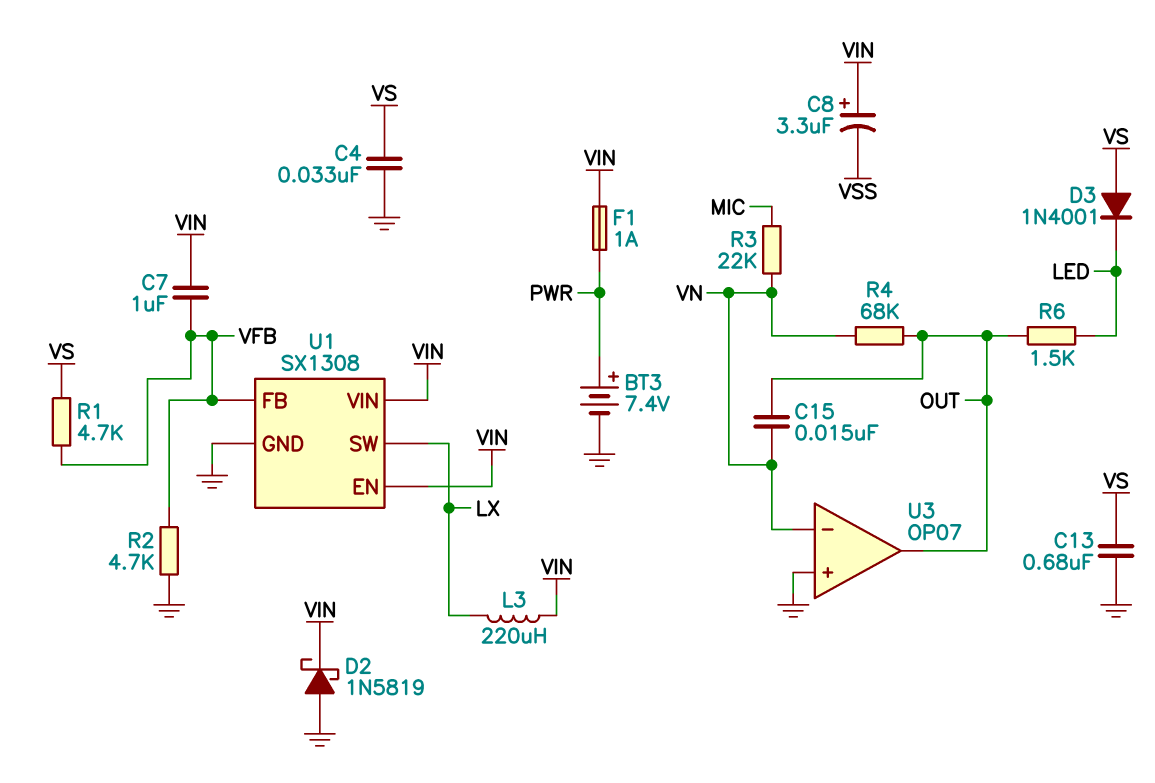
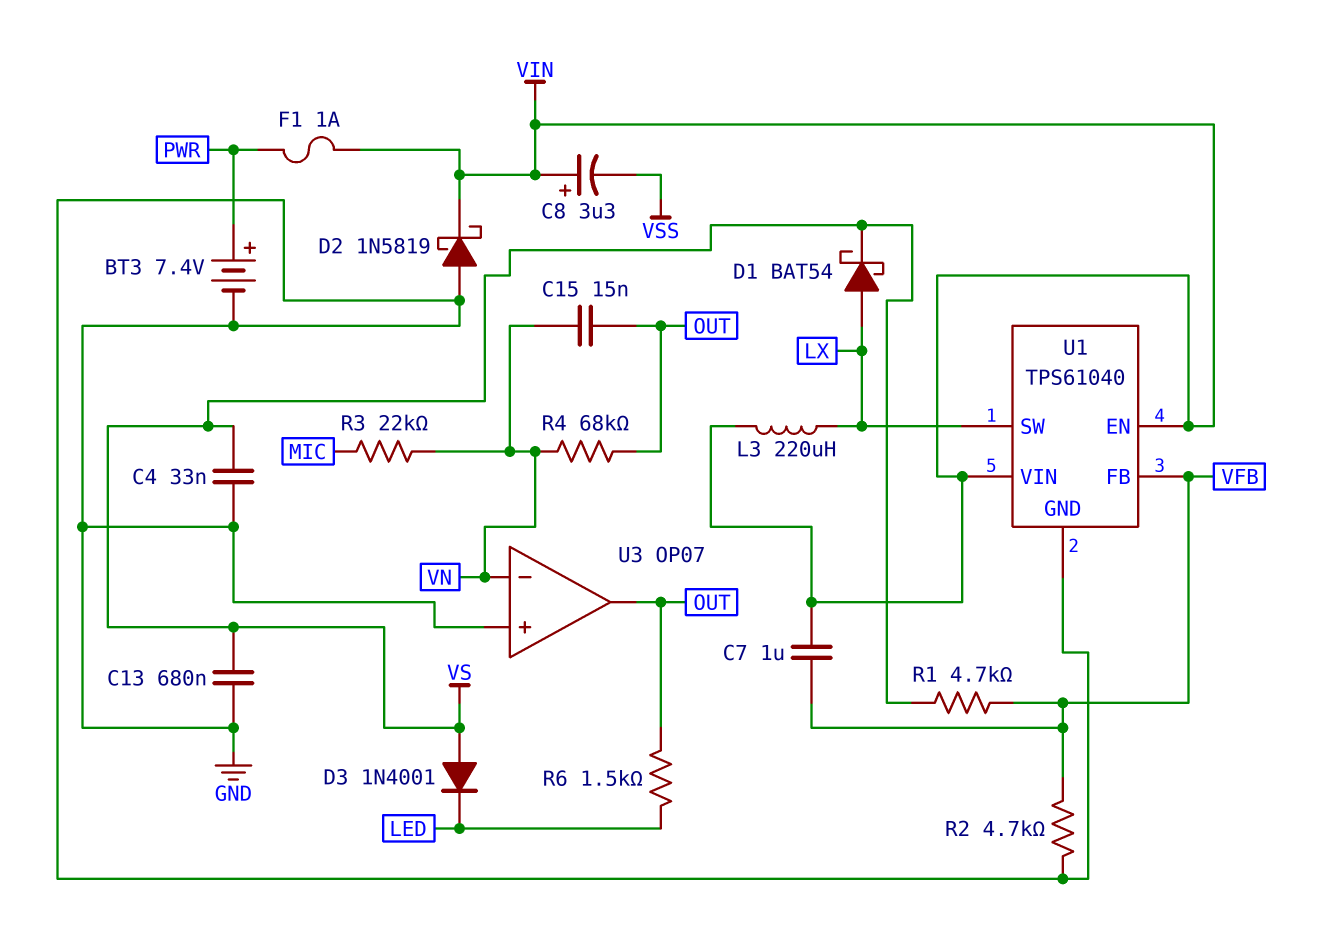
D1: none -> schottky BAT54 (A LX, K VS)
U1: SX1308 -> TPS61040

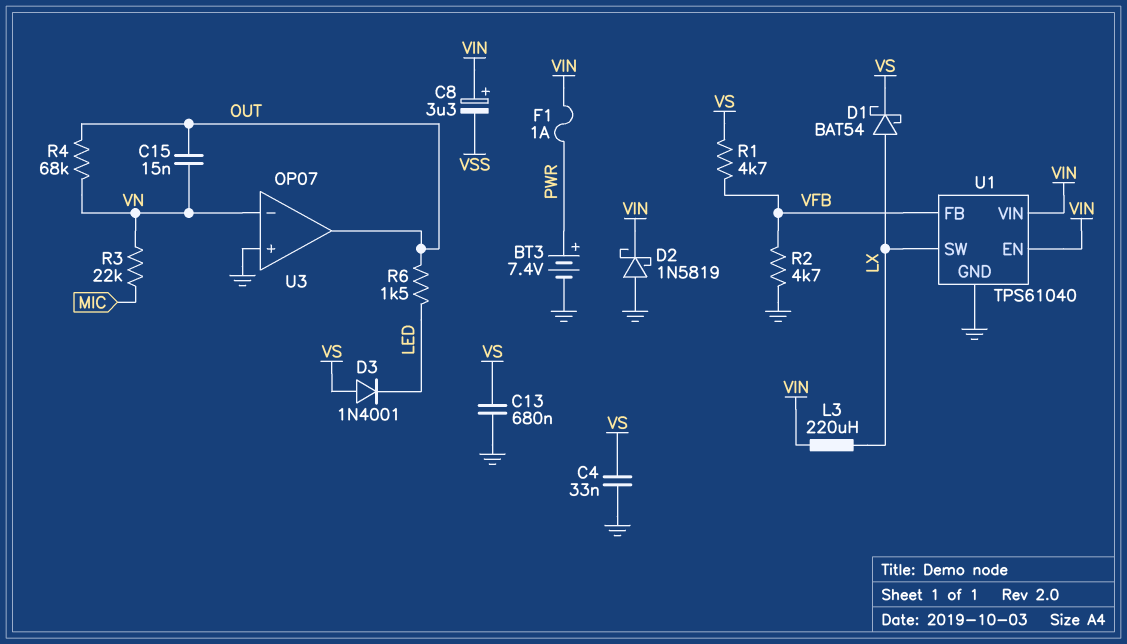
C7: 1uF (VFB, VIN) -> none

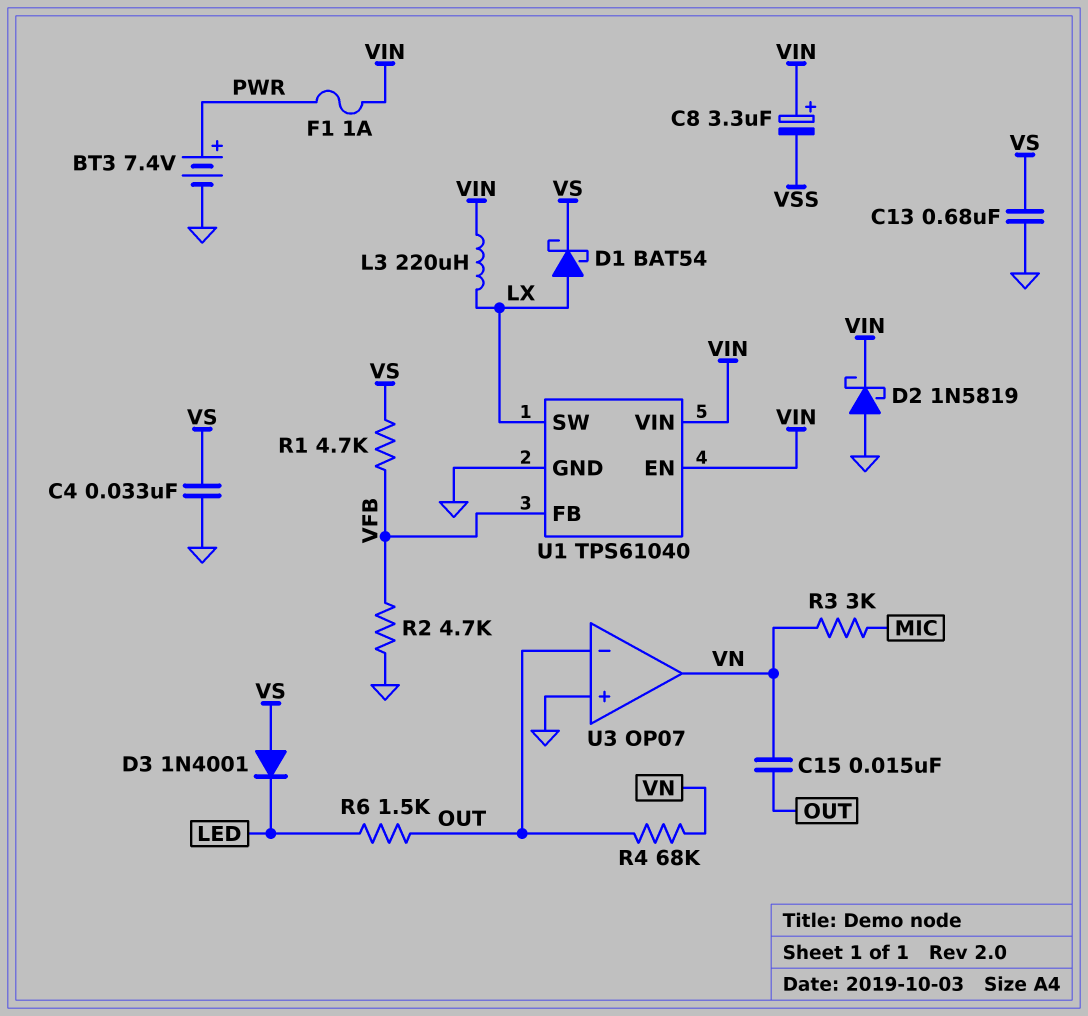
R3: 22k (MIC, VN) -> 3k (MIC, VN)
U3 pin in-: VN -> OUT
U3 pin out: OUT -> VN

